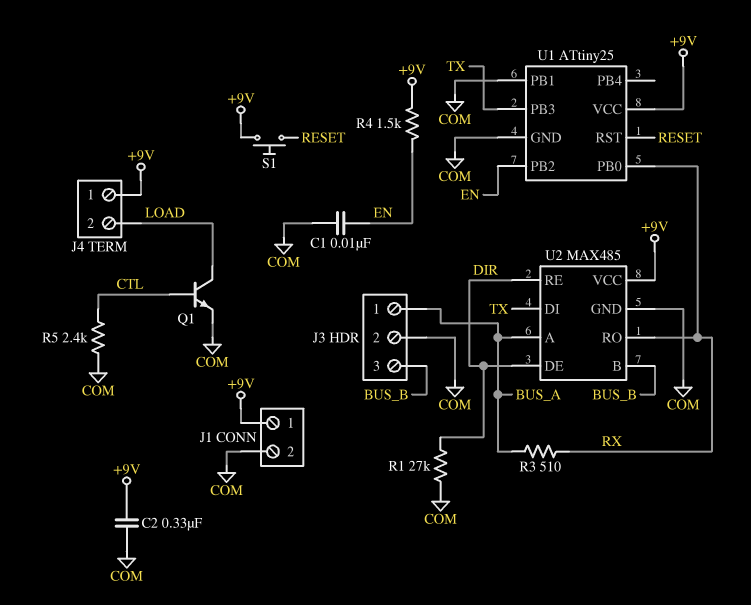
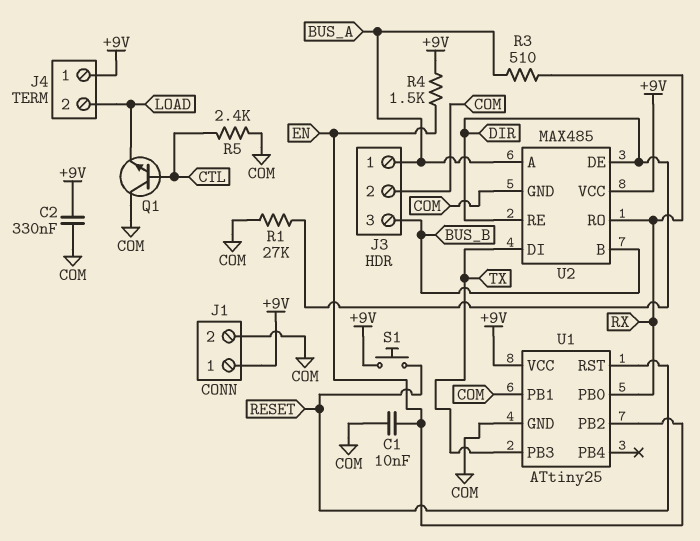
Q1: NPN (B CTL, C LOAD, E COM) -> NPN (B CTL, C COM, E LOAD)

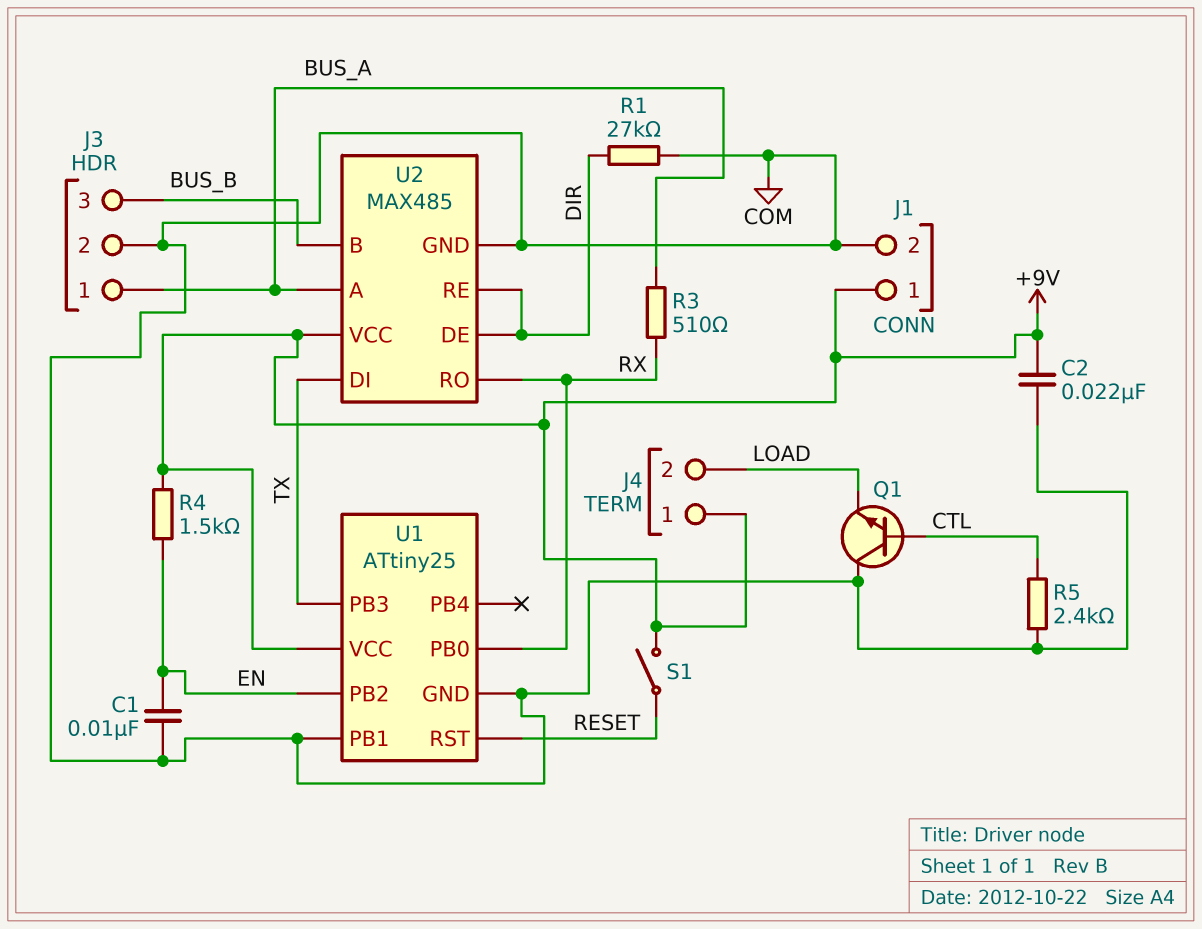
C2: 330nF (+9V, COM) -> 22nF (+9V, COM)
S1: button (+9V, RESET) -> switch (+9V, RESET)

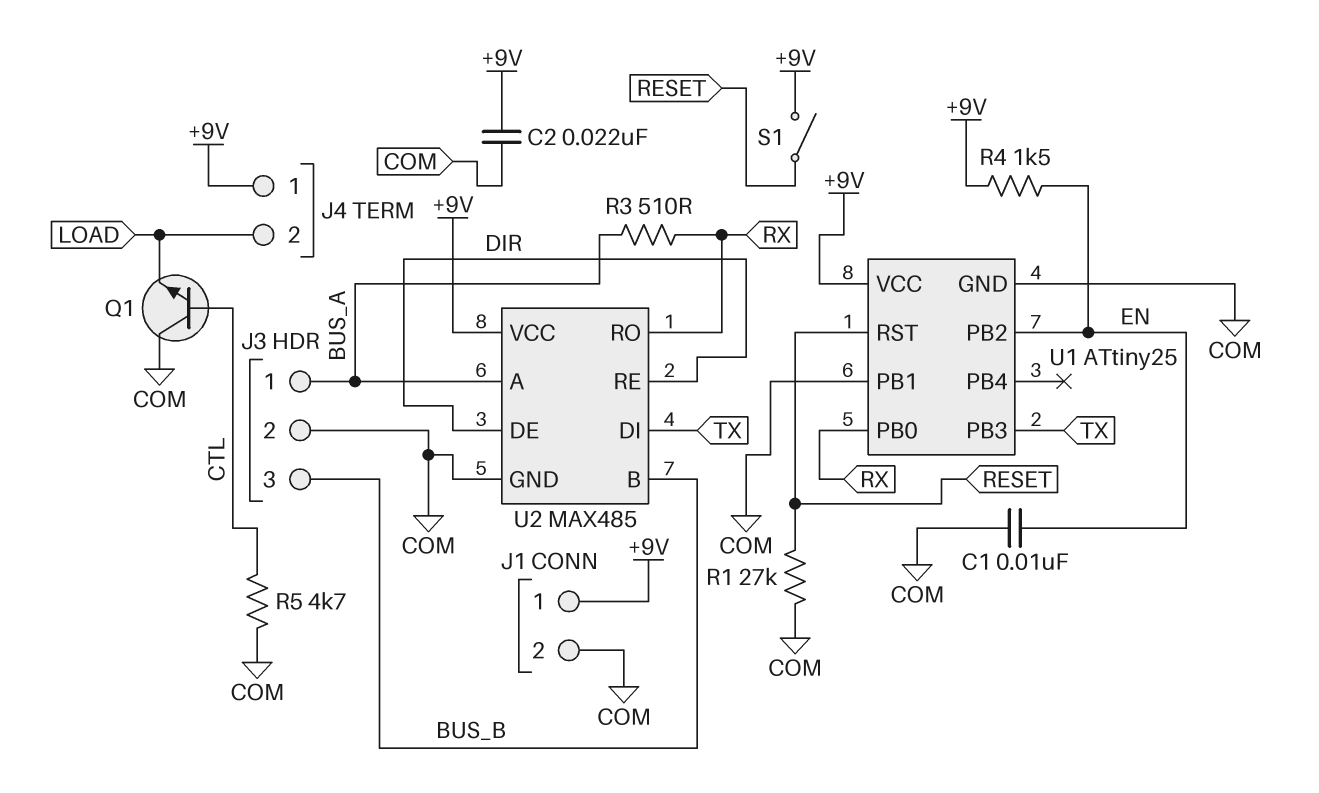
R1: 27k (COM, DIR) -> 27k (COM, RESET)
R5: 2.4k (COM, CTL) -> 4.7k (COM, CTL)

